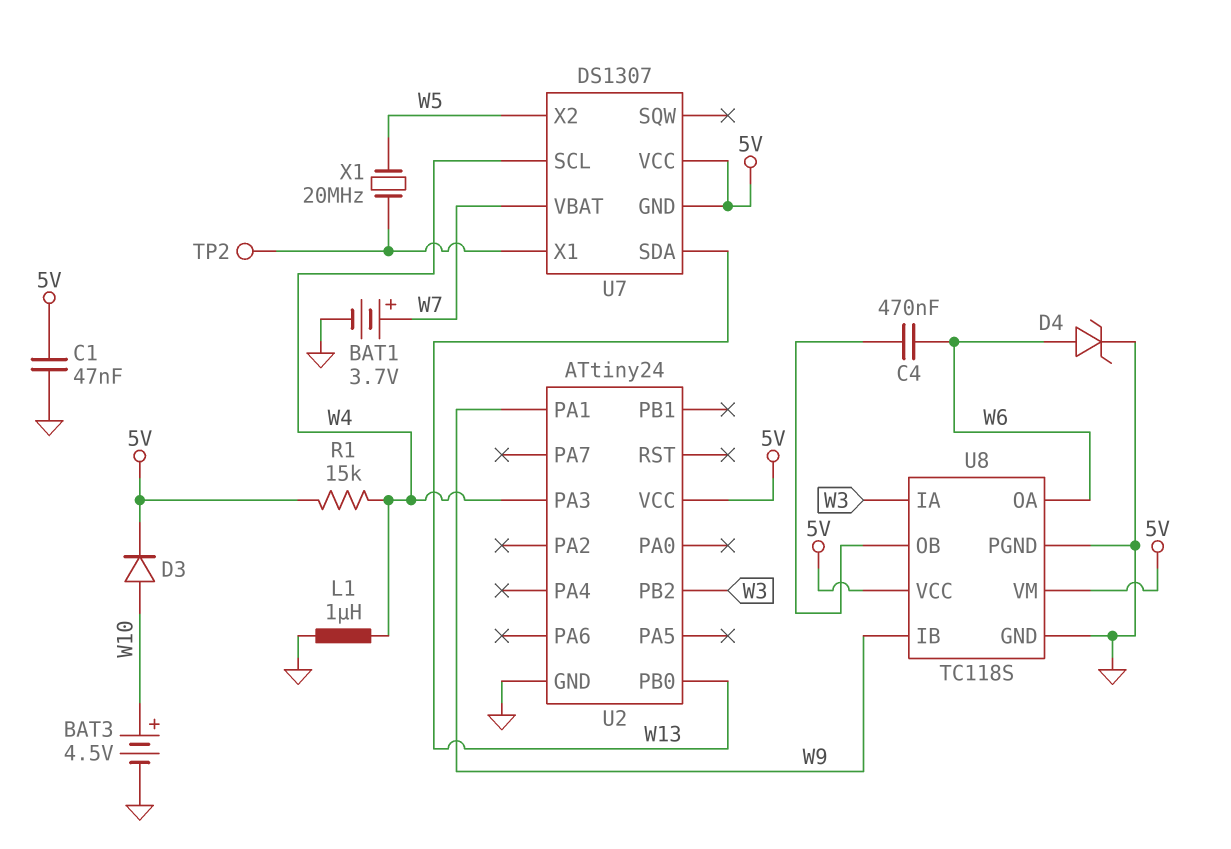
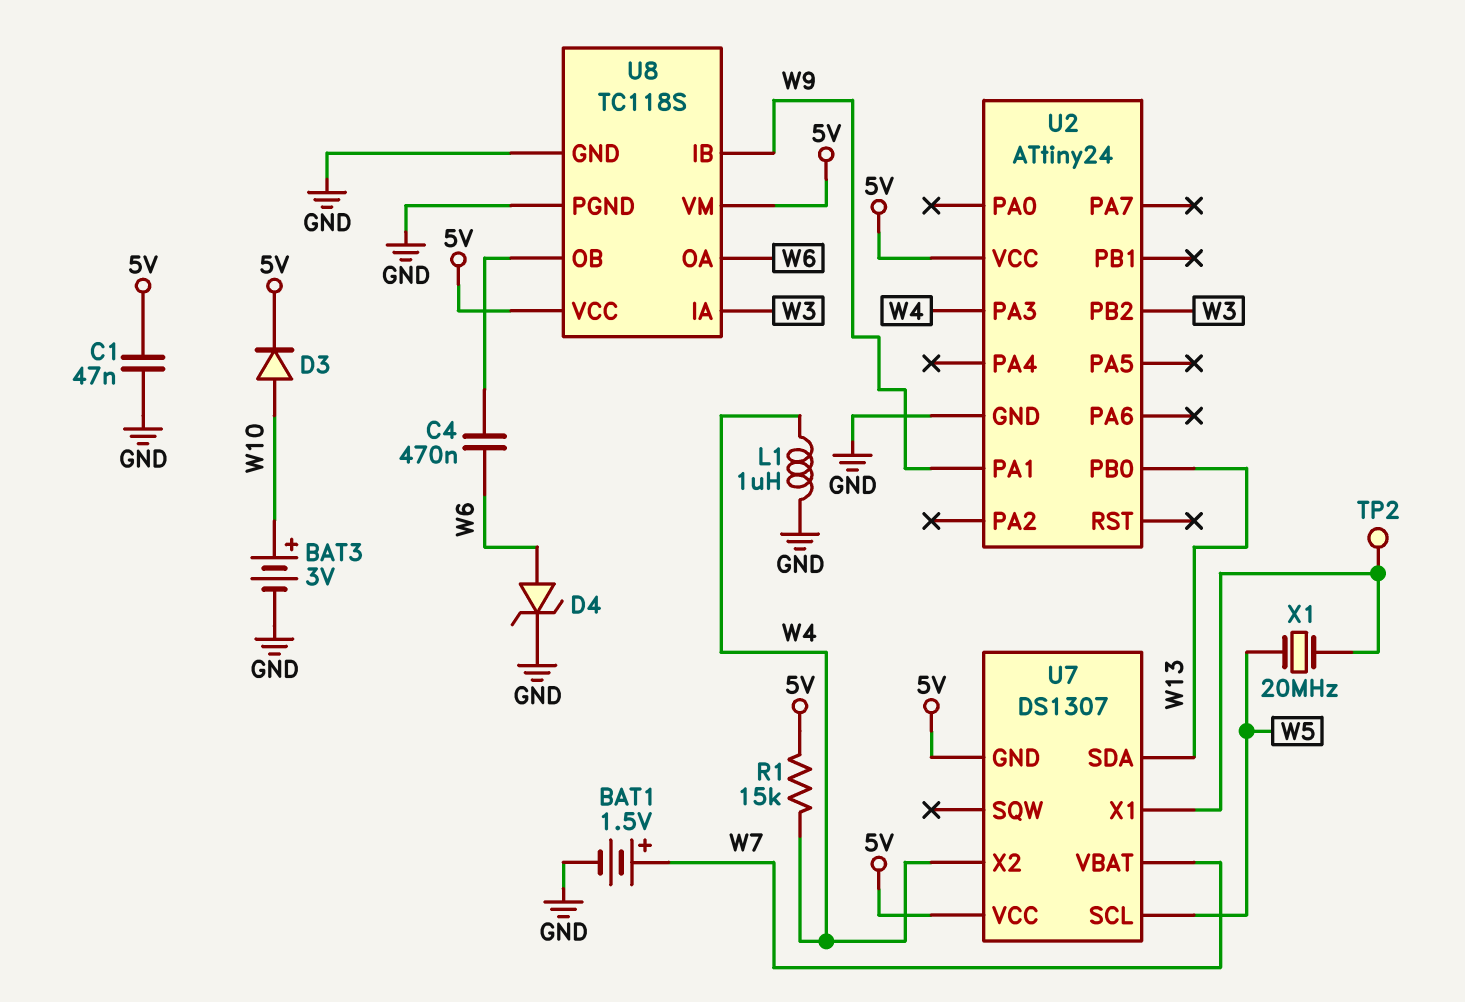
BAT1: 3.7V (plus W7, minus GND) -> 1.5V (plus W7, minus GND)
BAT3: 4.5V (plus W10, minus GND) -> 3V (plus W10, minus GND)
U7 pin SCL: W4 -> W5
U7 pin X2: W5 -> W4

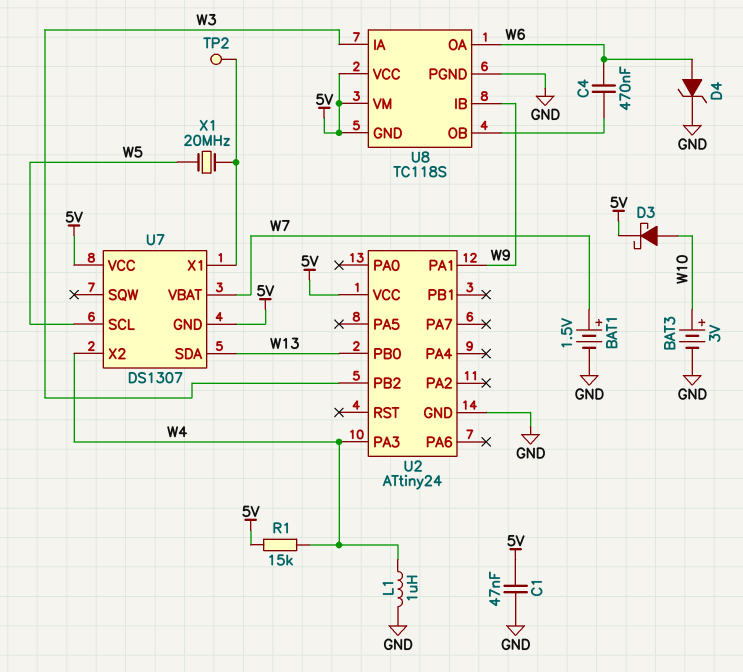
D3: diode (A W10, K 5V) -> schottky (A W10, K 5V)
U8 pin GND: GND -> 5V

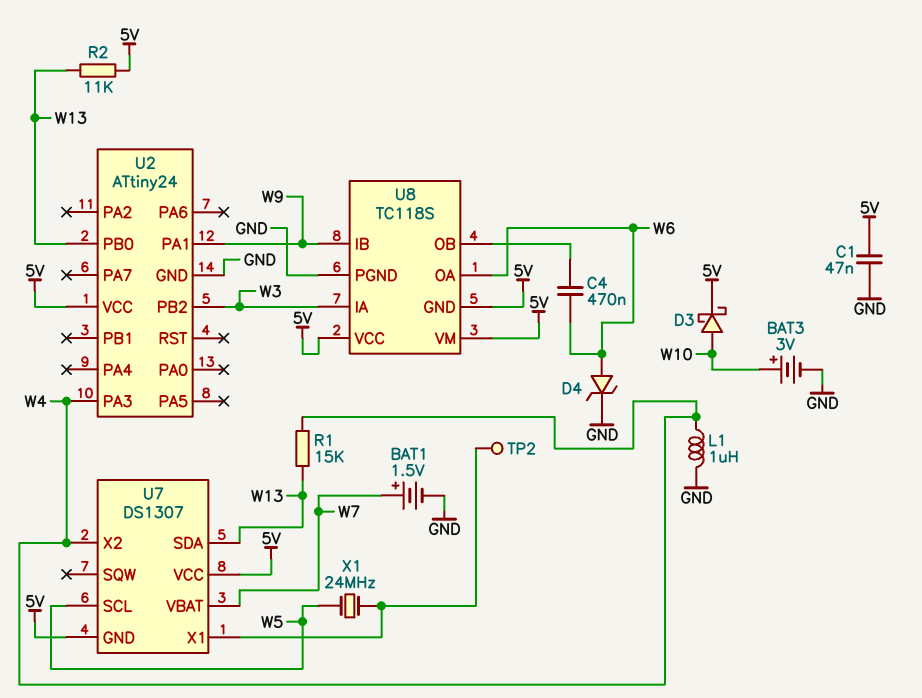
R1: 15k (5V, W4) -> 15k (W4, W13)
R2: none -> 11k (5V, W13)
X1: 20MHz (U7/X1, W5) -> 24MHz (U7/X1, W5)

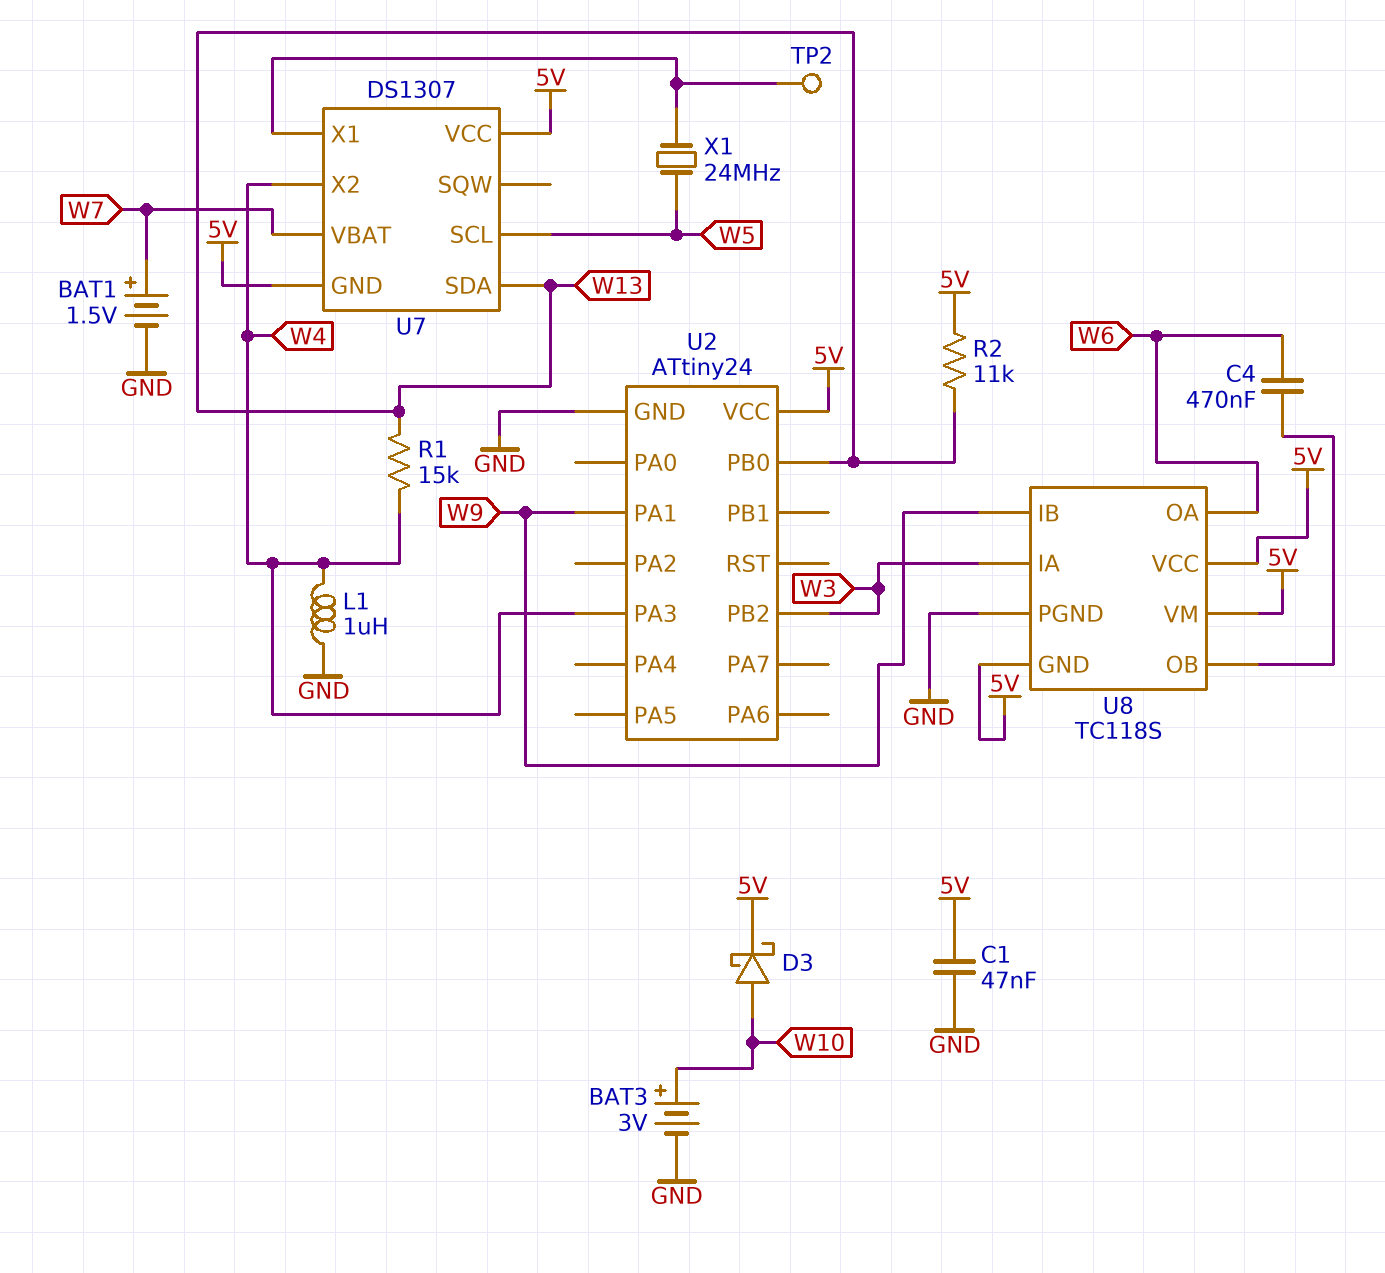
D4: zener (A W6, K GND) -> none

